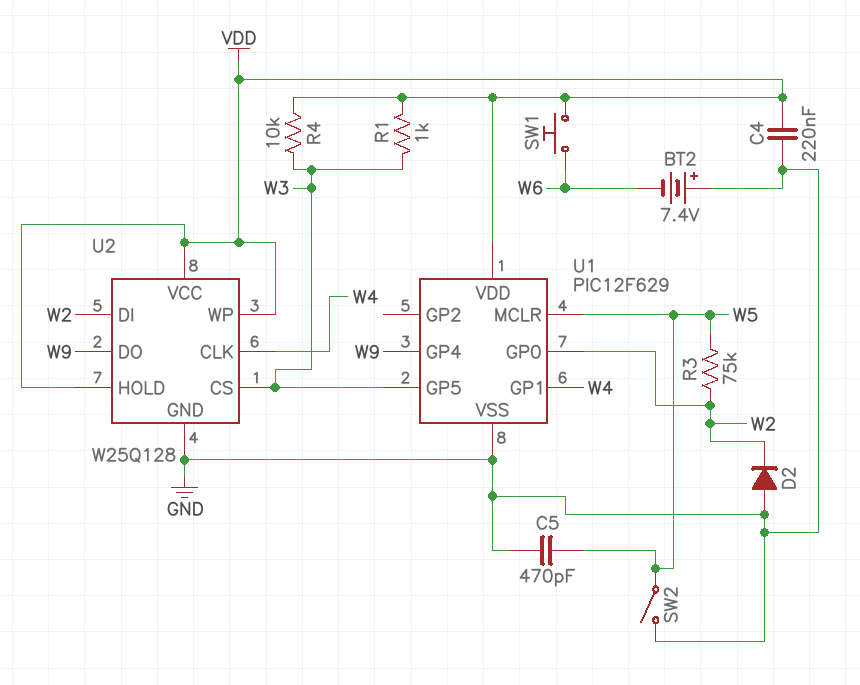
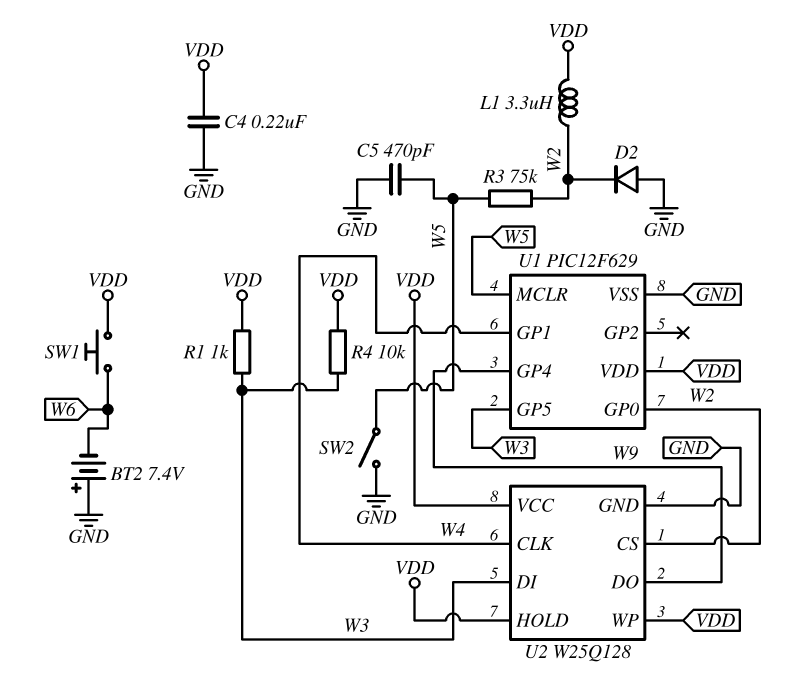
L1: none -> 3.3uH (VDD, W2)
U2 pin CS: W3 -> W2
U2 pin DI: W2 -> W3

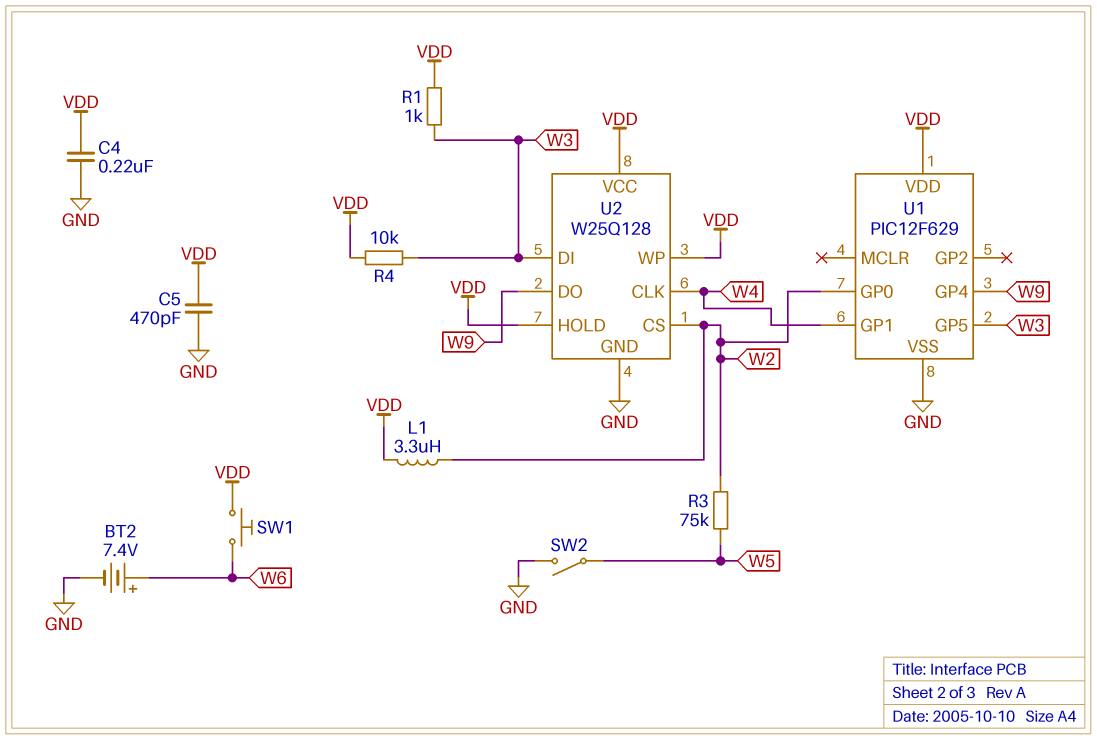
BT2: 7.4V (plus GND, minus W6) -> 7.4V (plus W6, minus GND)
C5: 470pF (GND, W5) -> 470pF (GND, VDD)
D2: diode (A GND, K W2) -> none
U1 pin MCLR: W5 -> none

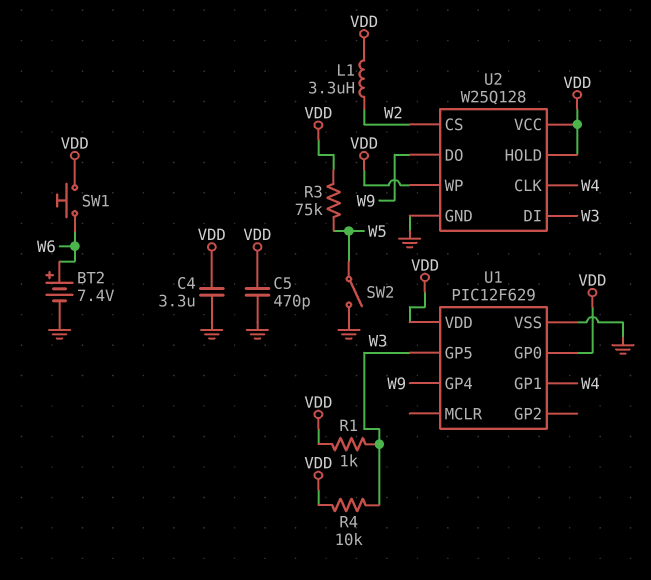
C4: 220nF (GND, VDD) -> 3.3uF (GND, VDD)
R3: 75k (W2, W5) -> 75k (VDD, W5)
U1 pin GP0: W2 -> VDD

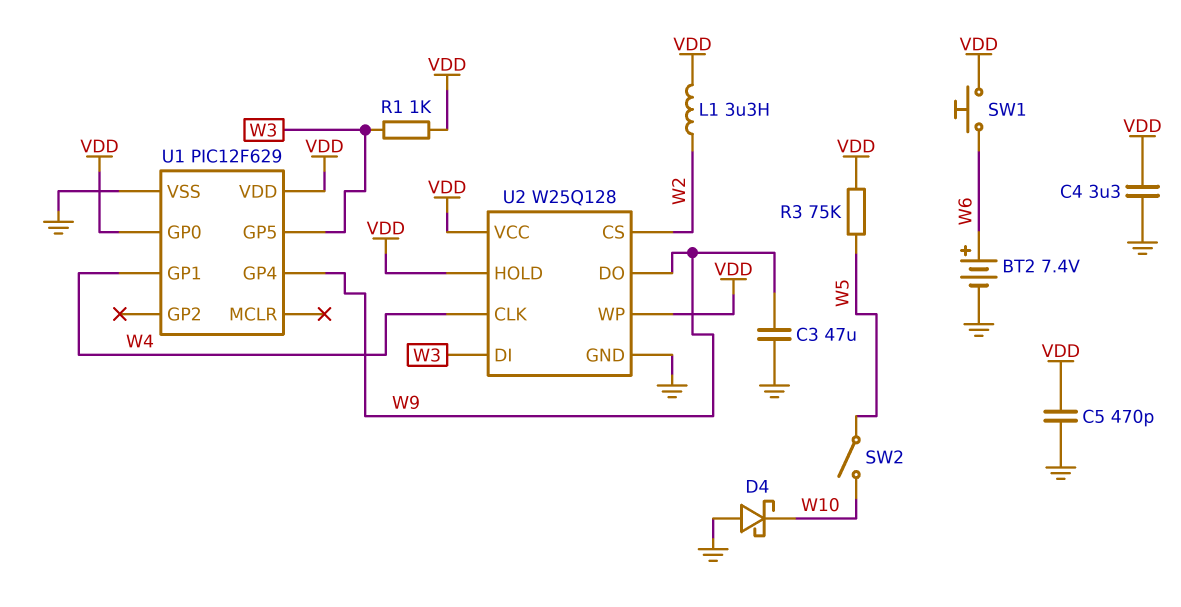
C3: none -> 47uF (GND, W9)
D4: none -> schottky (A GND, K W10)
R4: 10k (VDD, W3) -> none
SW2: switch (GND, W5) -> switch (W5, W10)

